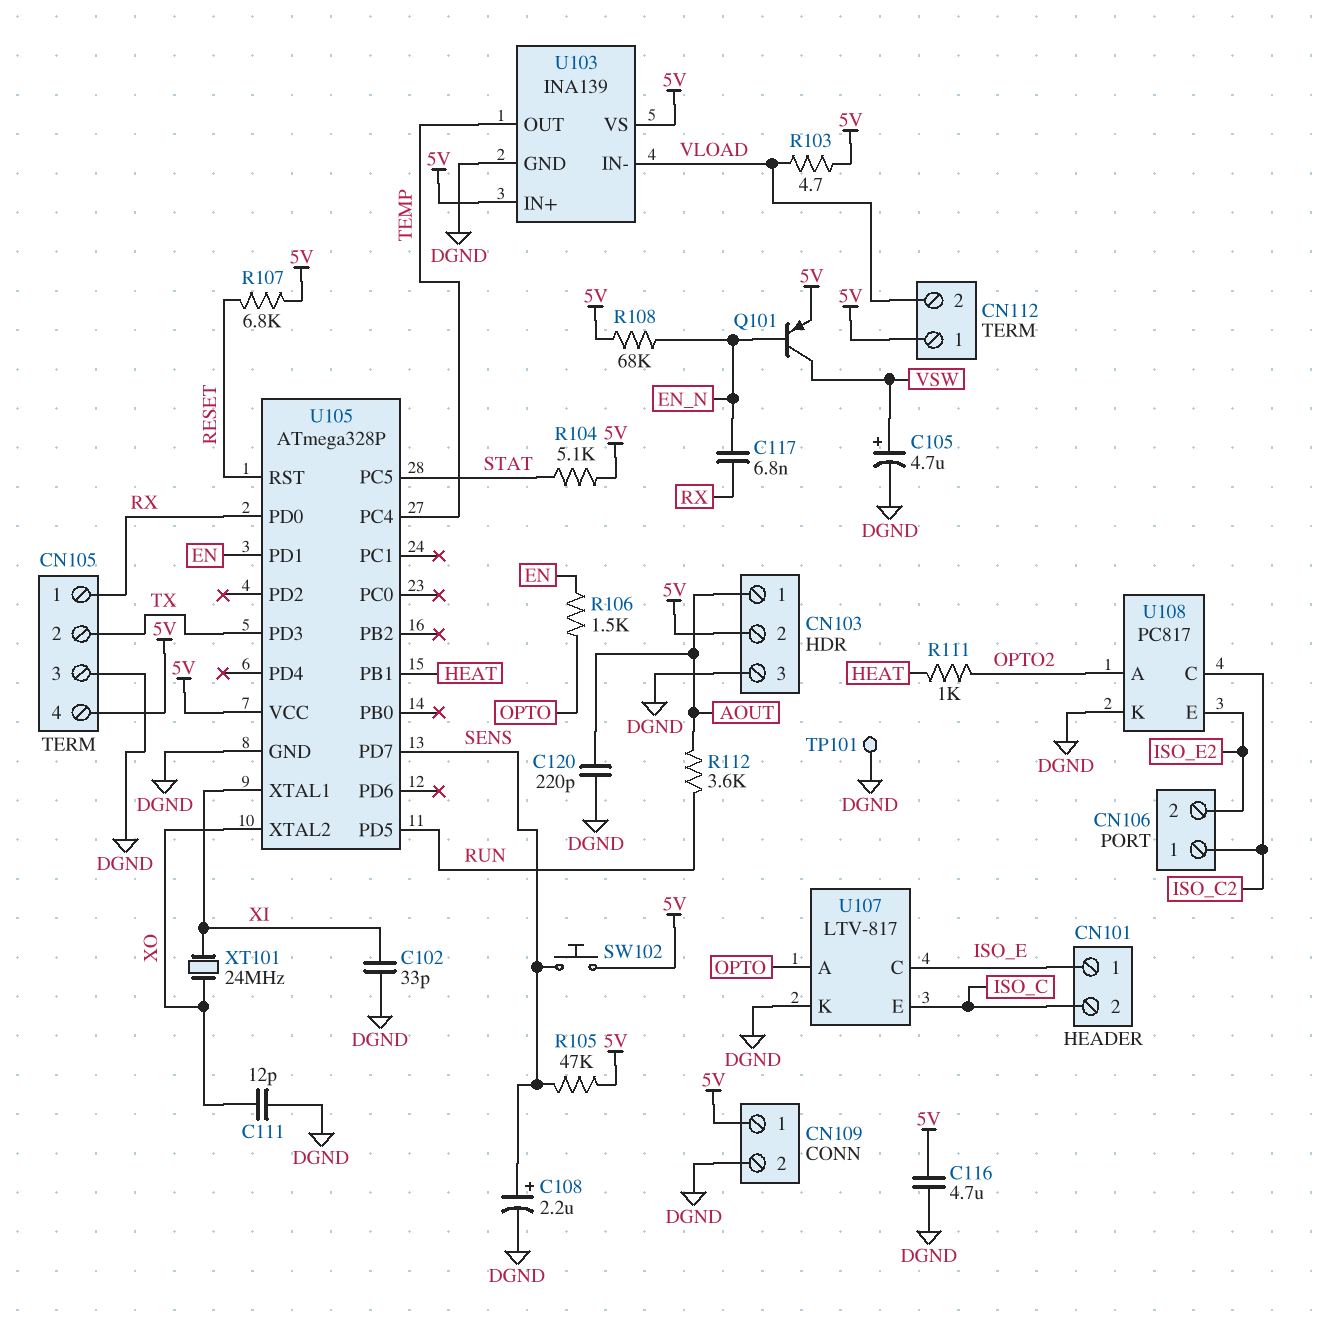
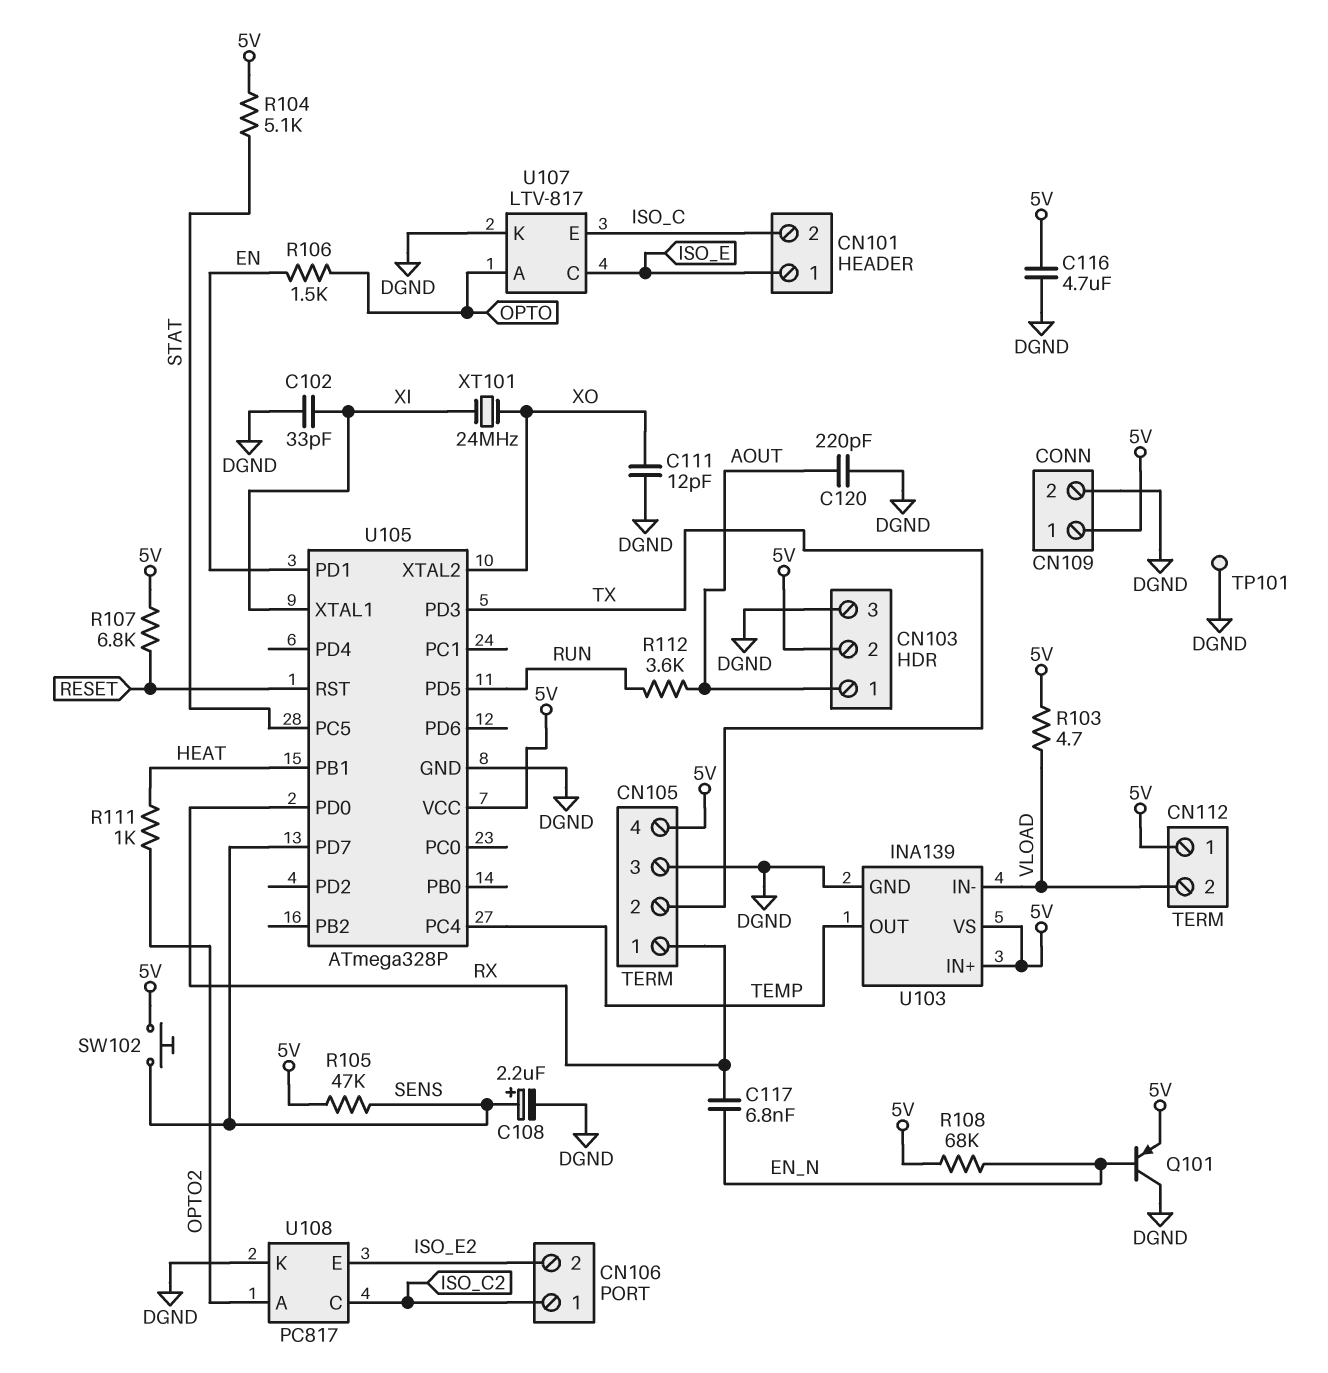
C105: 4.7uF (plus VSW, minus DGND) -> none
Q101: PNP (B EN_N, C VSW, E 5V) -> PNP (B EN_N, C DGND, E 5V)

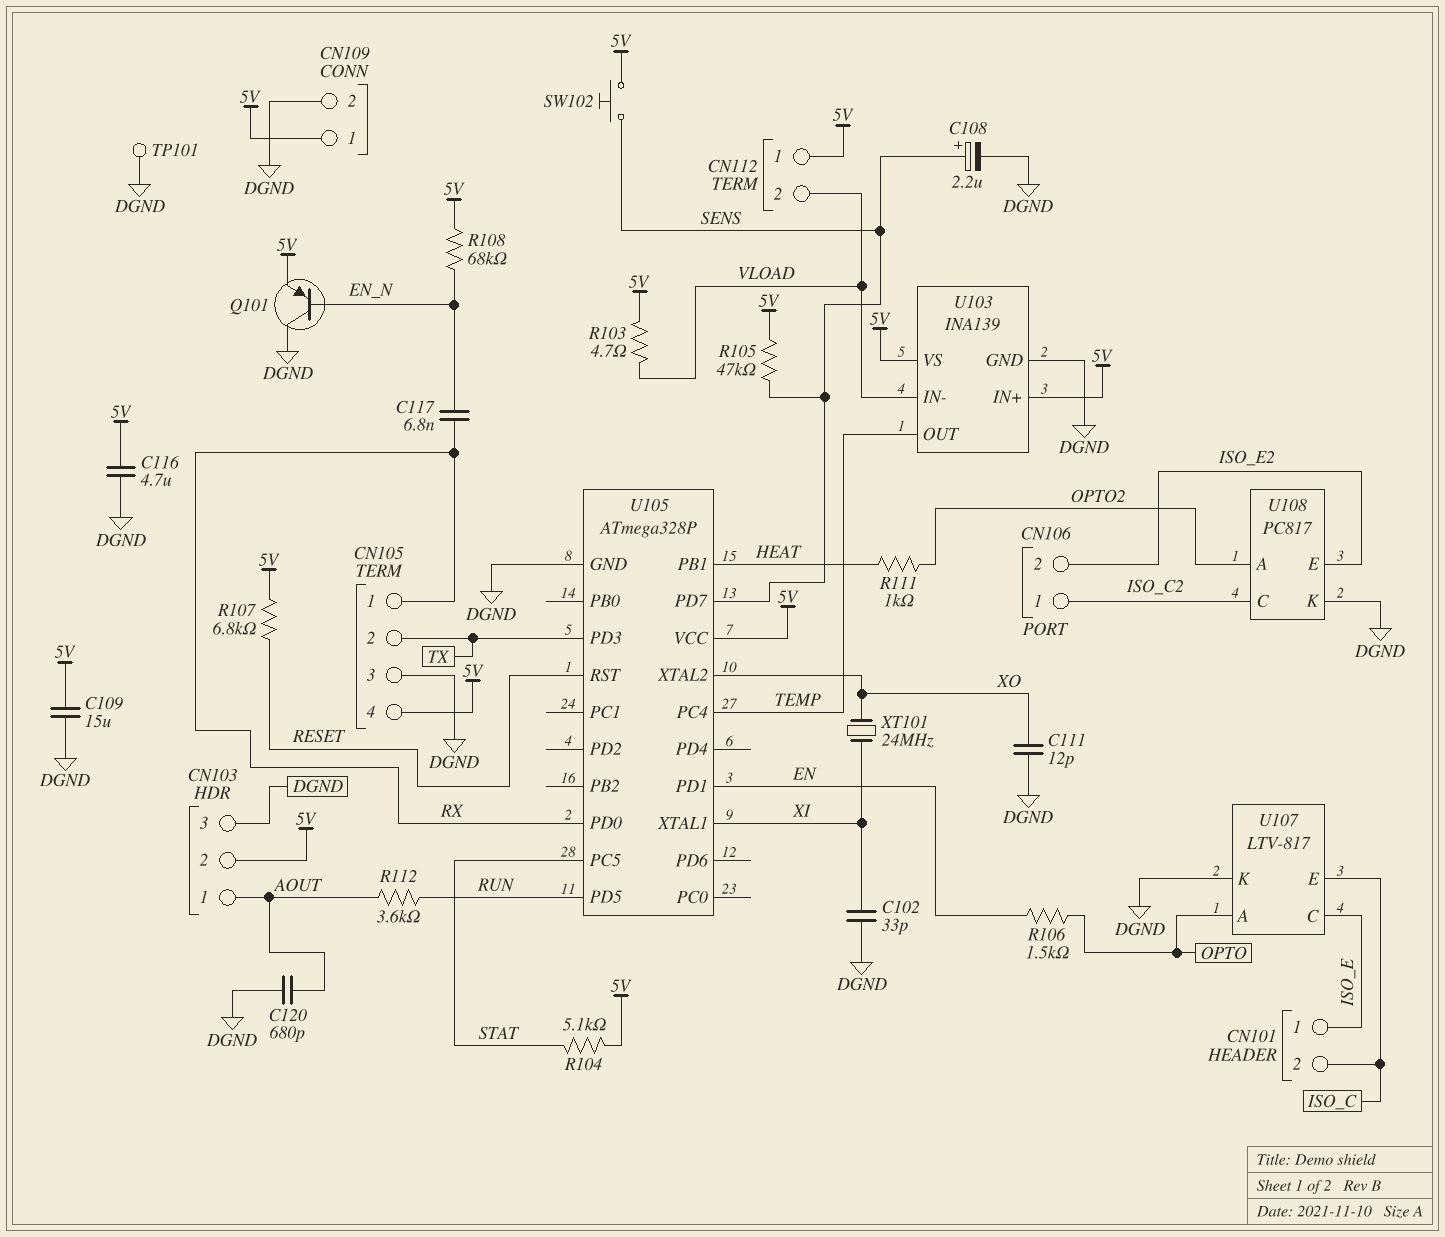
C109: none -> 15uF (5V, DGND)
C120: 220pF (AOUT, DGND) -> 680pF (AOUT, DGND)

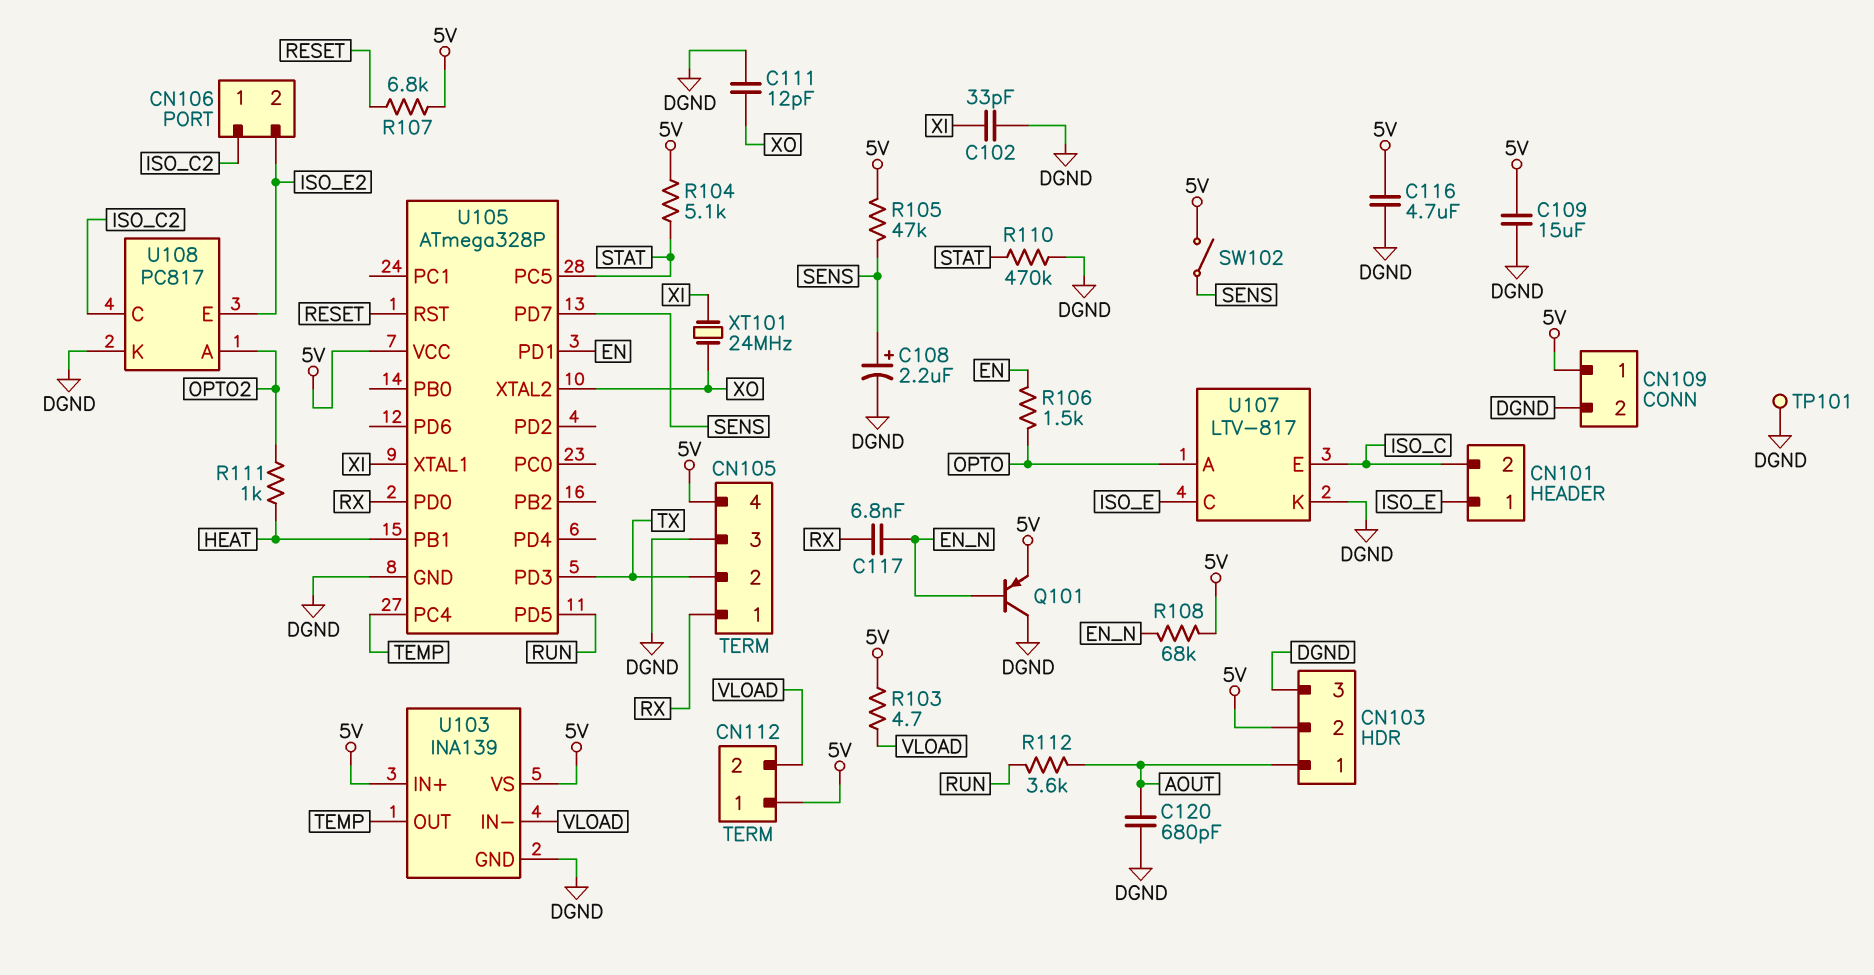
R110: none -> 470k (DGND, STAT)
SW102: button (5V, SENS) -> switch (5V, SENS)

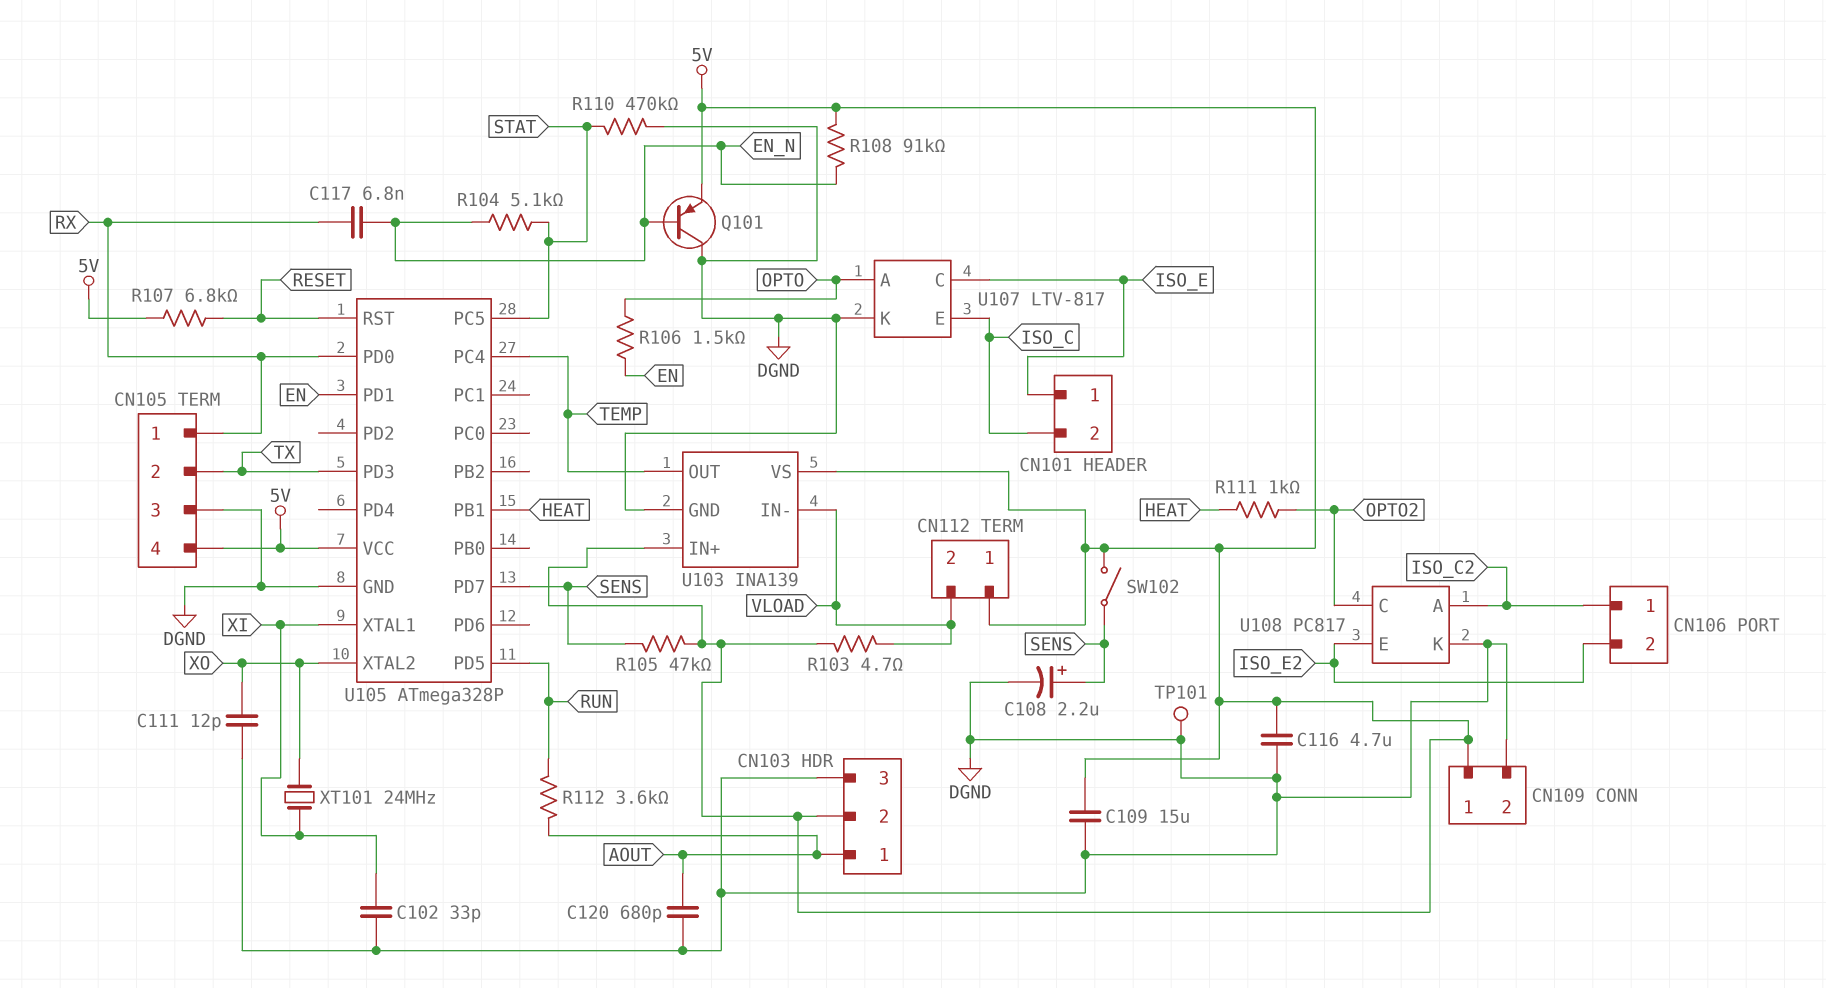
R104: 5.1k (5V, STAT) -> 5.1k (EN_N, STAT)
R108: 68k (5V, EN_N) -> 91k (5V, EN_N)
U108 pin A: OPTO2 -> ISO_C2
U108 pin C: ISO_C2 -> OPTO2

